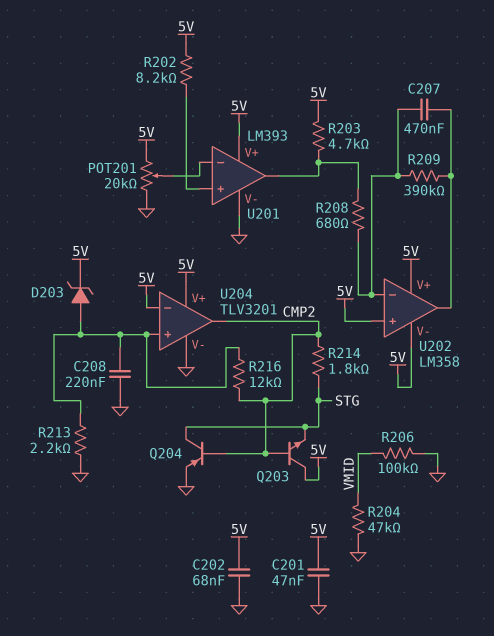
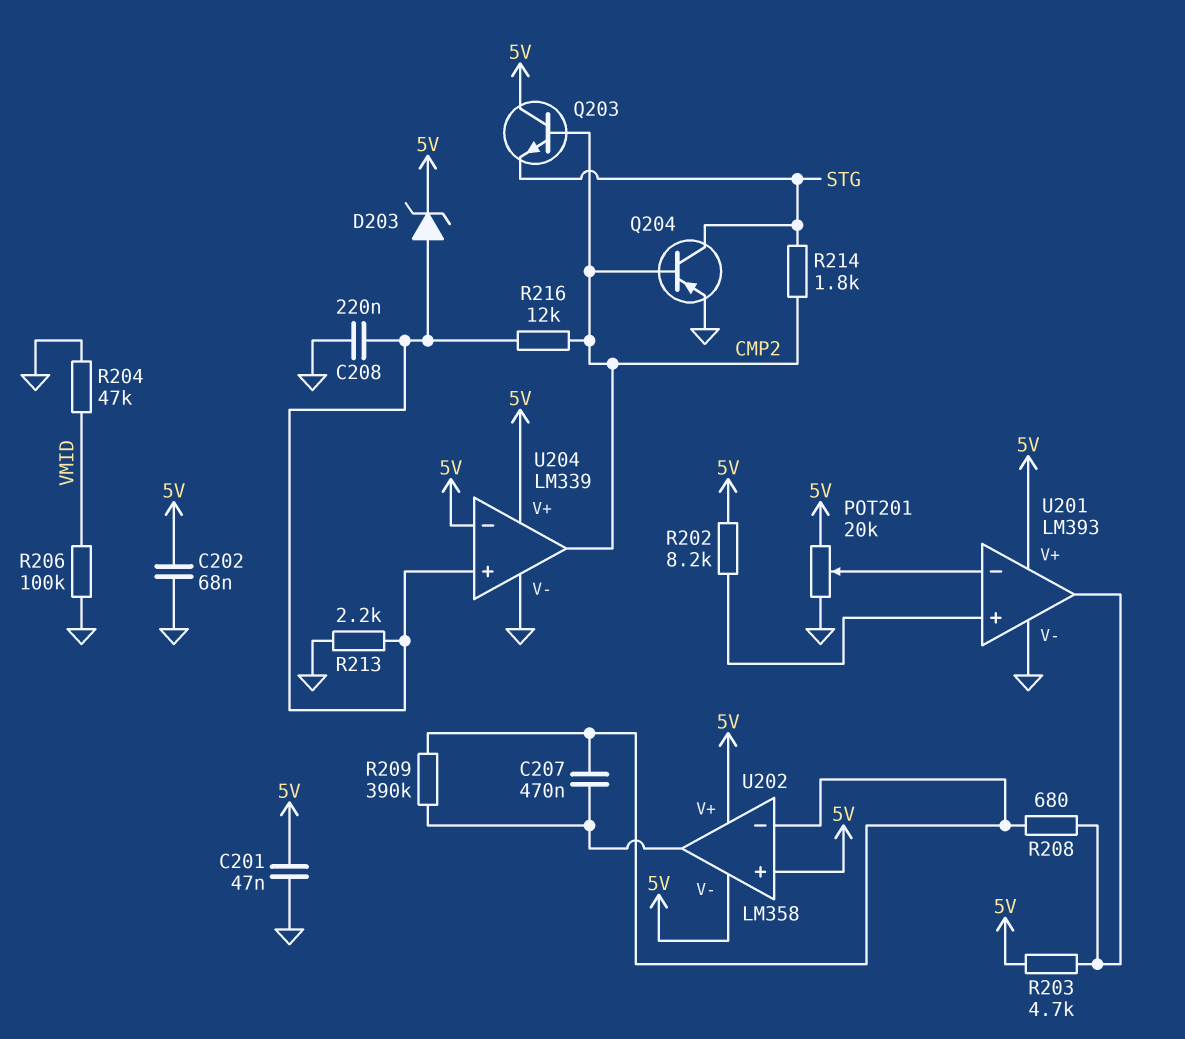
U204: TLV3201 -> LM339

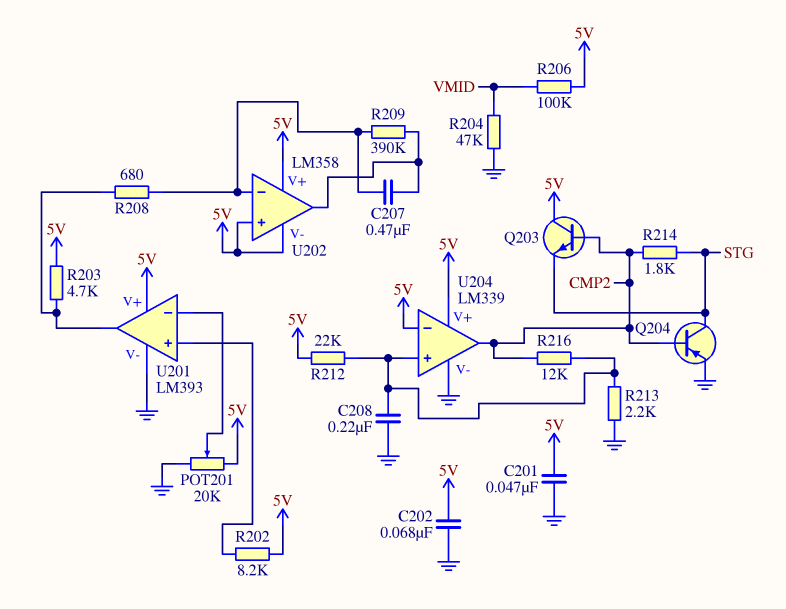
D203: zener (A U204/in+, K 5V) -> none
R206: 100k (GND, VMID) -> 100k (5V, VMID)
R212: none -> 22k (5V, U204/in+)

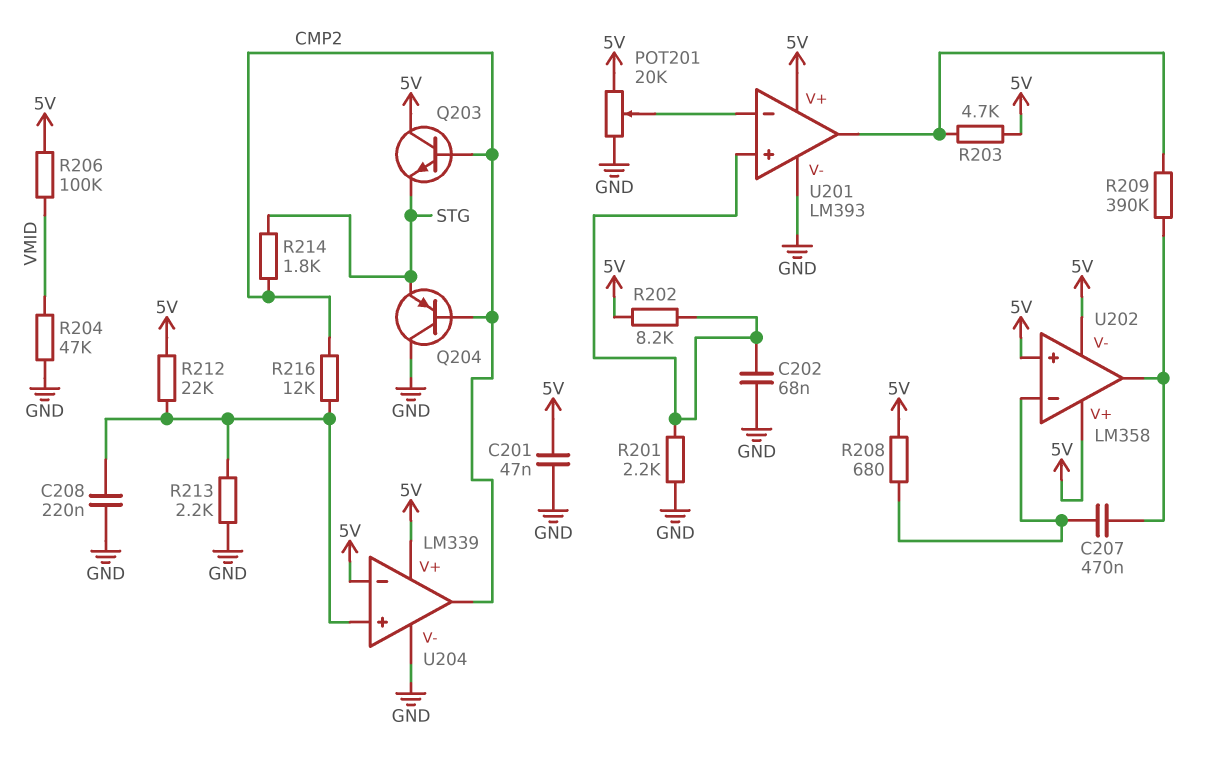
C202: 68nF (5V, GND) -> 68nF (GND, U201/in+)
Q204: PNP (B CMP2, C STG, E GND) -> PNP (B CMP2, C GND, E STG)
R201: none -> 2.2k (GND, U201/in+)
R208: 680 (U201/out, U202/in-) -> 680 (5V, U202/in-)
R209: 390k (U202/in-, U202/out) -> 390k (U201/out, U202/out)

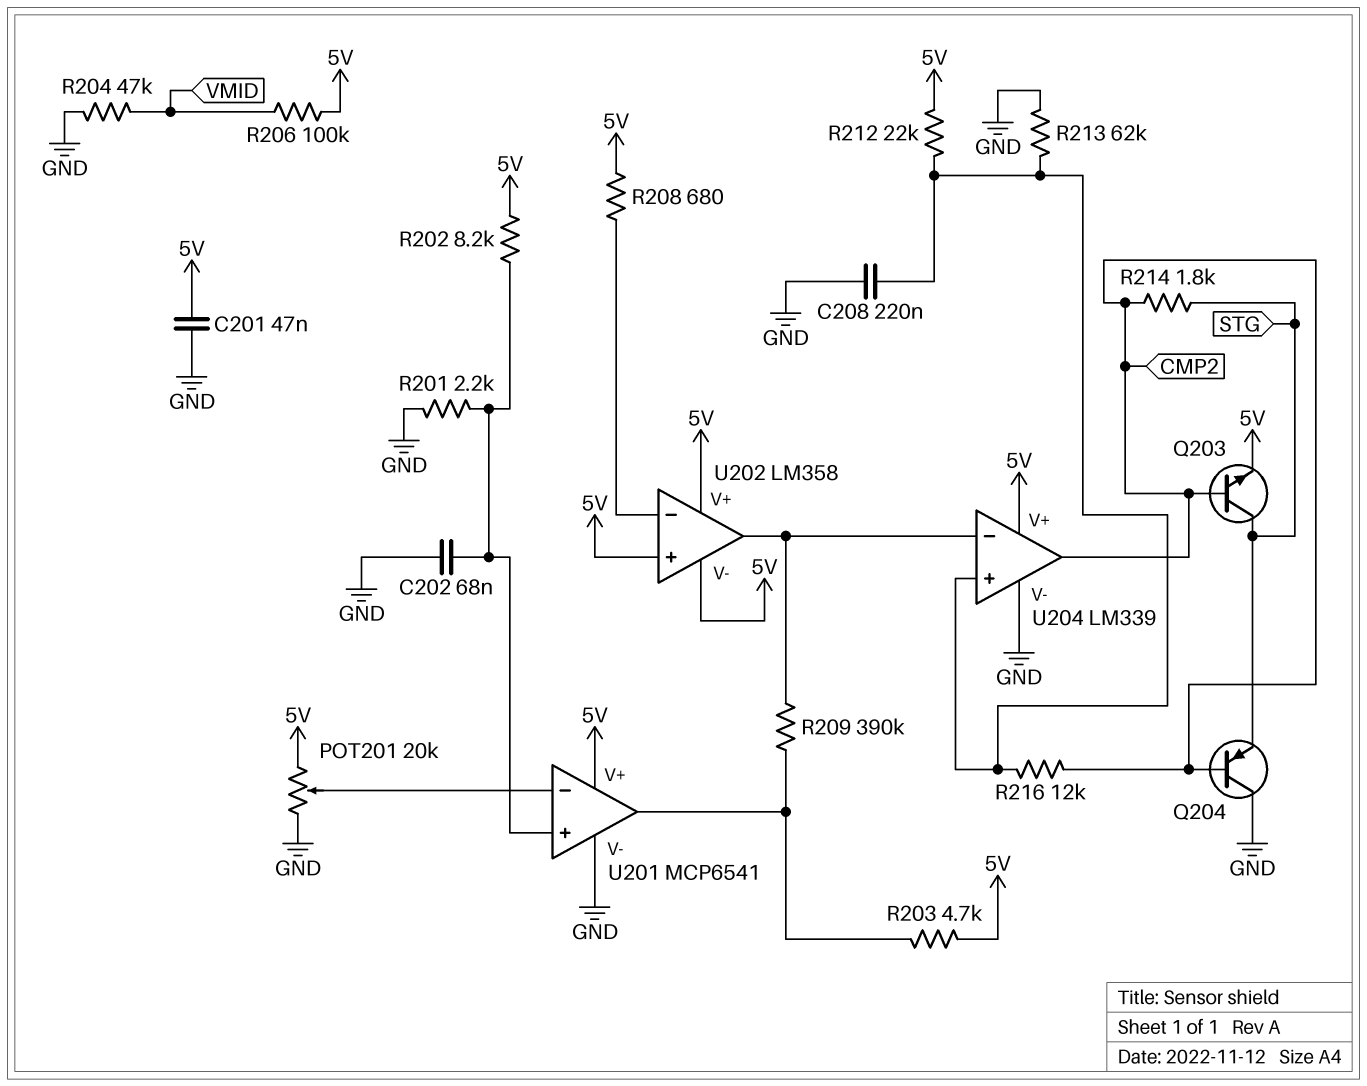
C207: 470nF (U202/in-, U202/out) -> none
Q203: NPN (B CMP2, C 5V, E STG) -> NPN (B CMP2, C STG, E 5V)
R213: 2.2k (GND, U204/in+) -> 62k (GND, U204/in+)
U201: LM393 -> MCP6541
U204 pin in-: 5V -> U202/out

